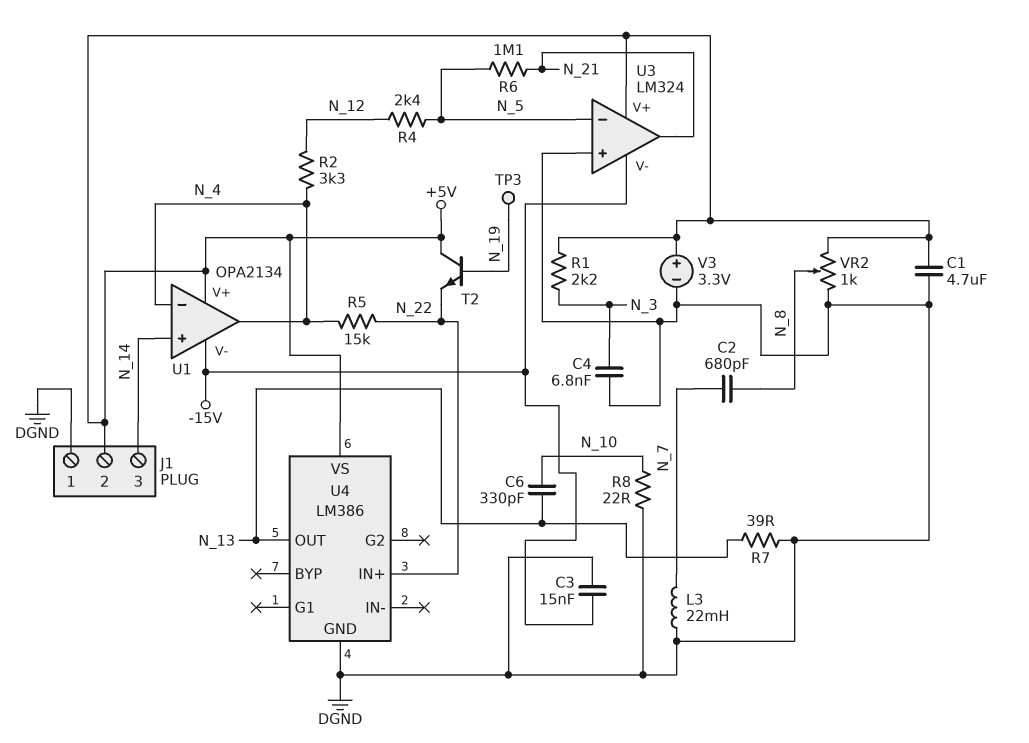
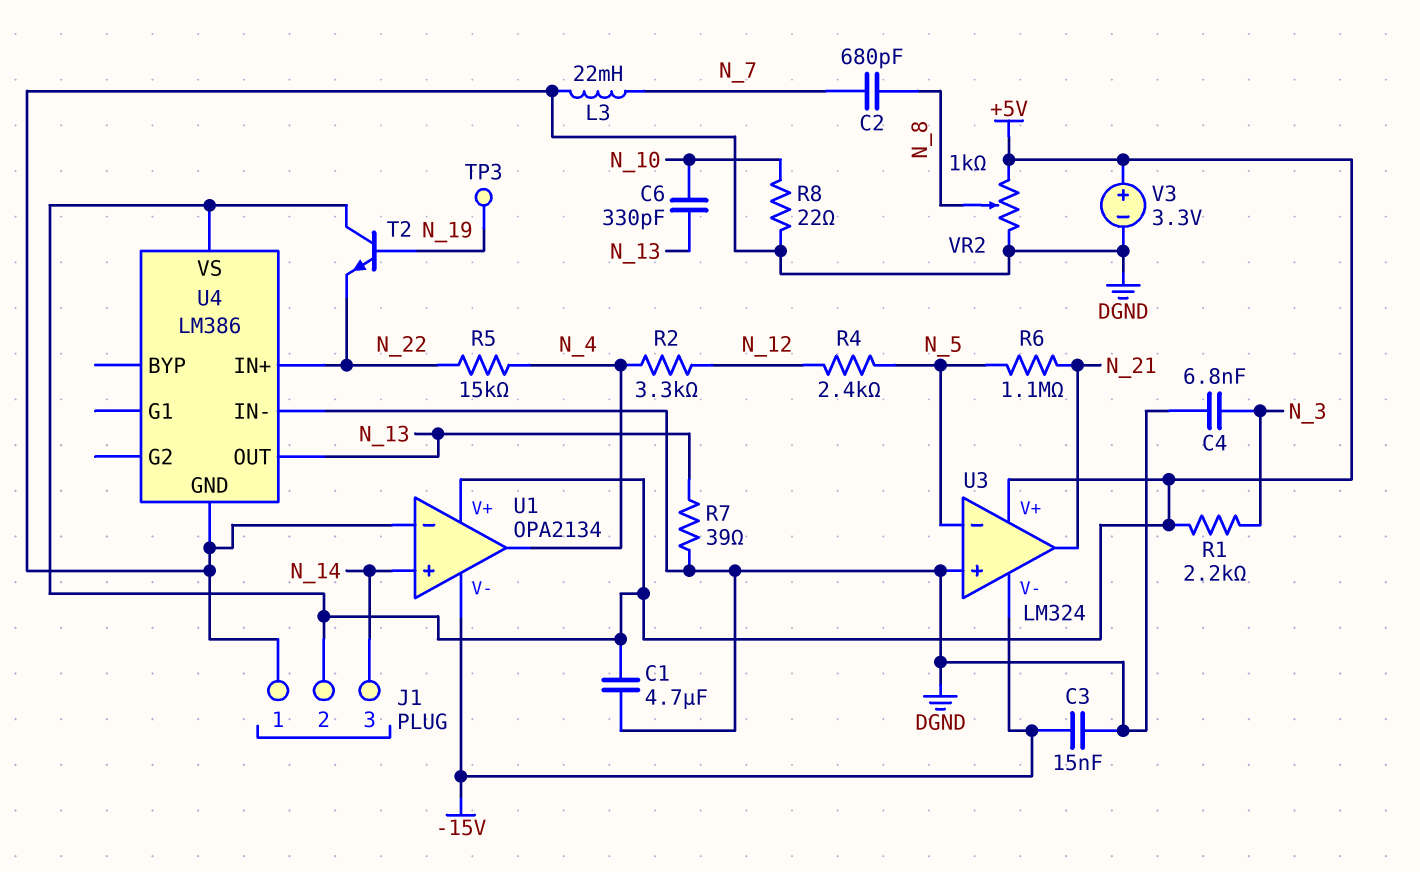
U1 pin in-: N_4 -> DGND
U4 pin IN-: none -> DGND

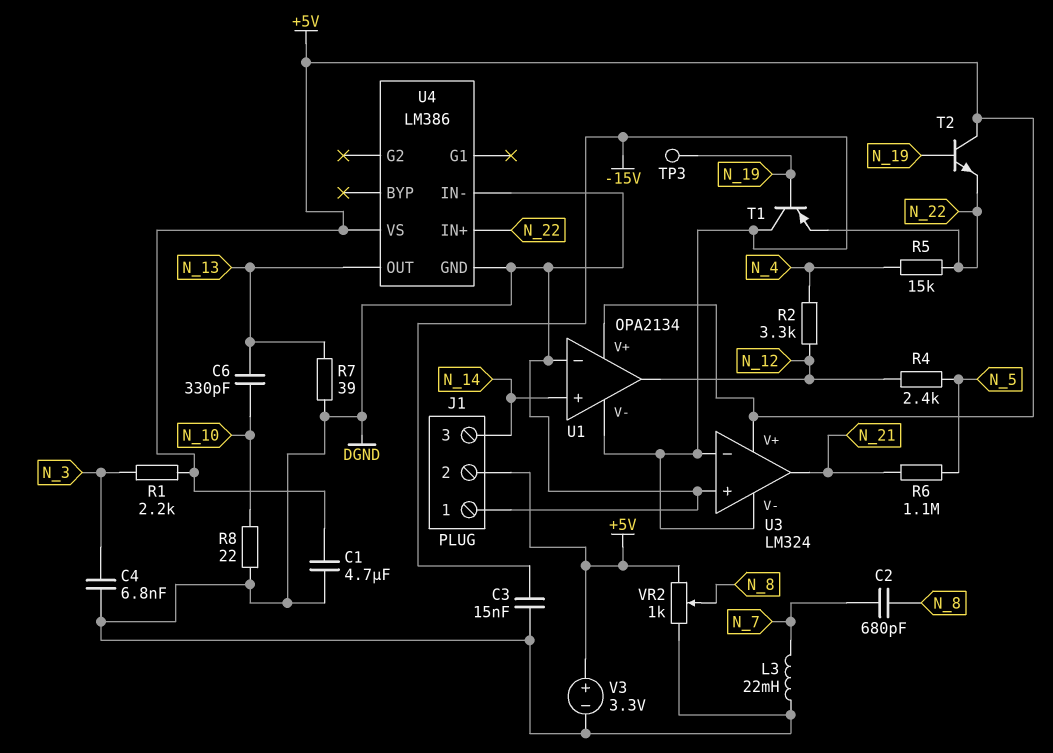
T1: none -> PNP (B N_19, C -15V, E N_22)
U1 pin out: N_4 -> N_12
U3 pin in-: N_5 -> -15V

